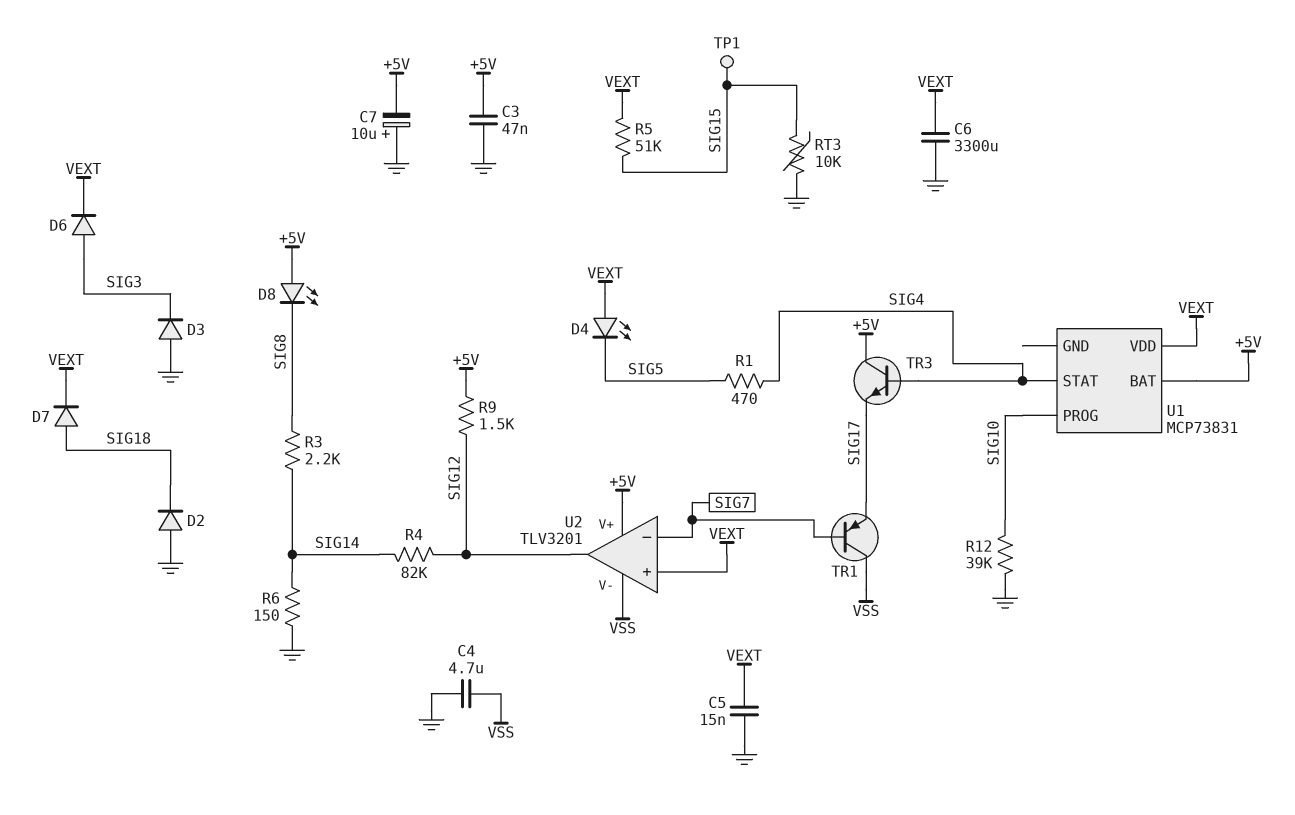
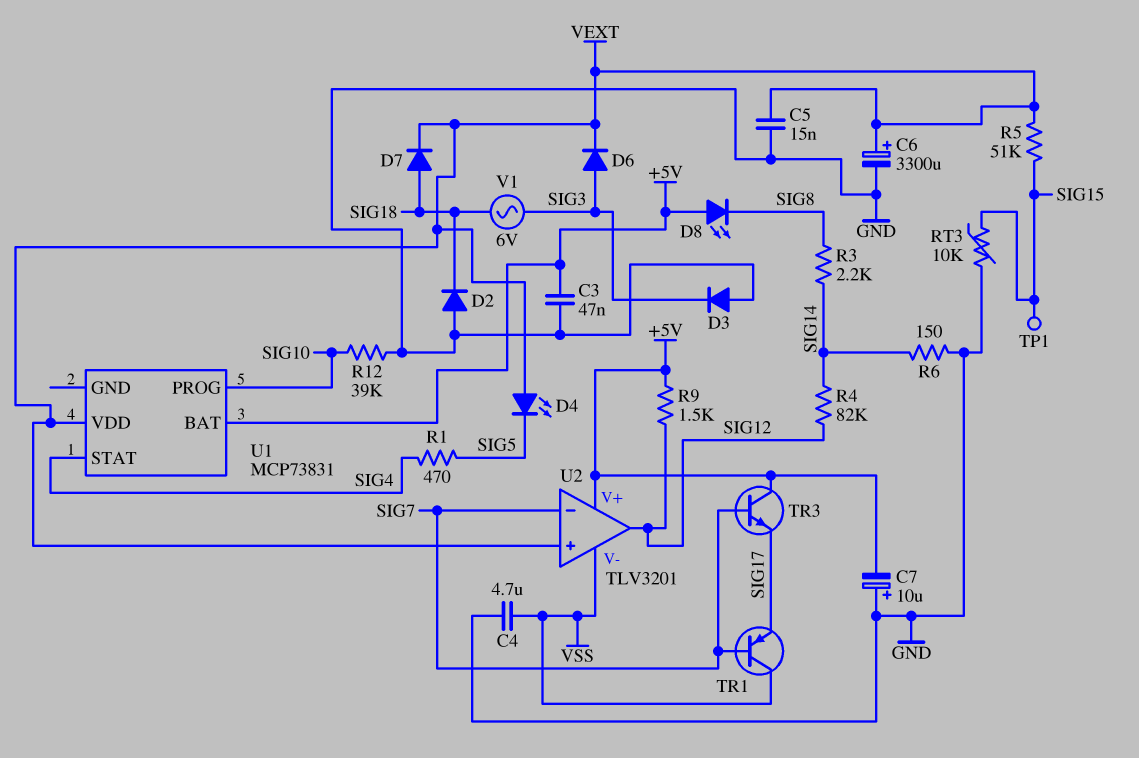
C6: 3300uF (GND, VEXT) -> 3300uF (plus VEXT, minus GND)
TR3: NPN (B SIG4, C +5V, E SIG17) -> NPN (B SIG7, C +5V, E SIG17)
V1: none -> AC 6V (SIG3, SIG18)

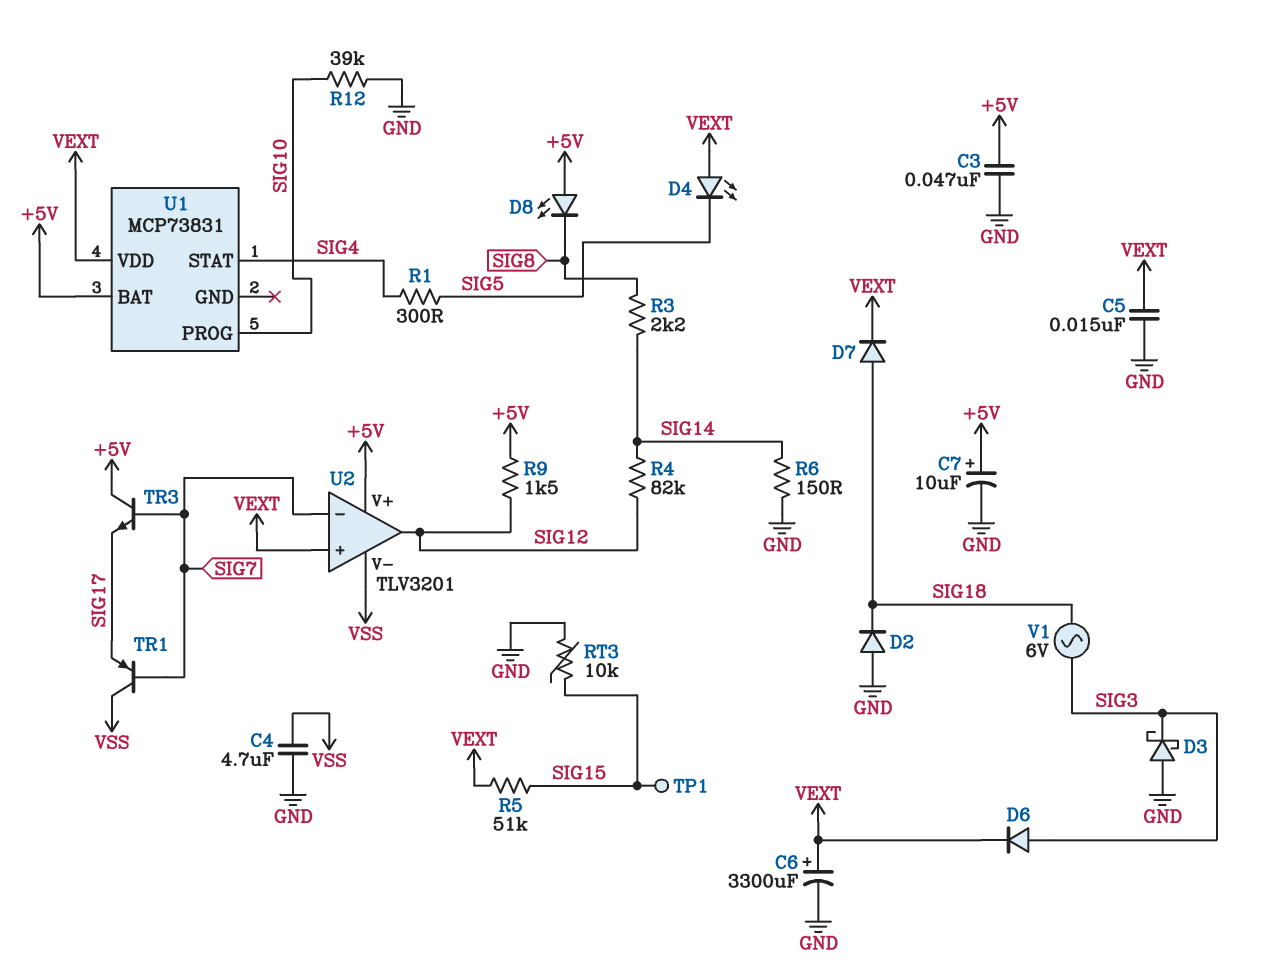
C7: 10uF (plus GND, minus +5V) -> 10uF (plus +5V, minus GND)
D3: diode (A GND, K SIG3) -> schottky (A GND, K SIG3)
R1: 470 (SIG4, SIG5) -> 300 (SIG4, SIG5)

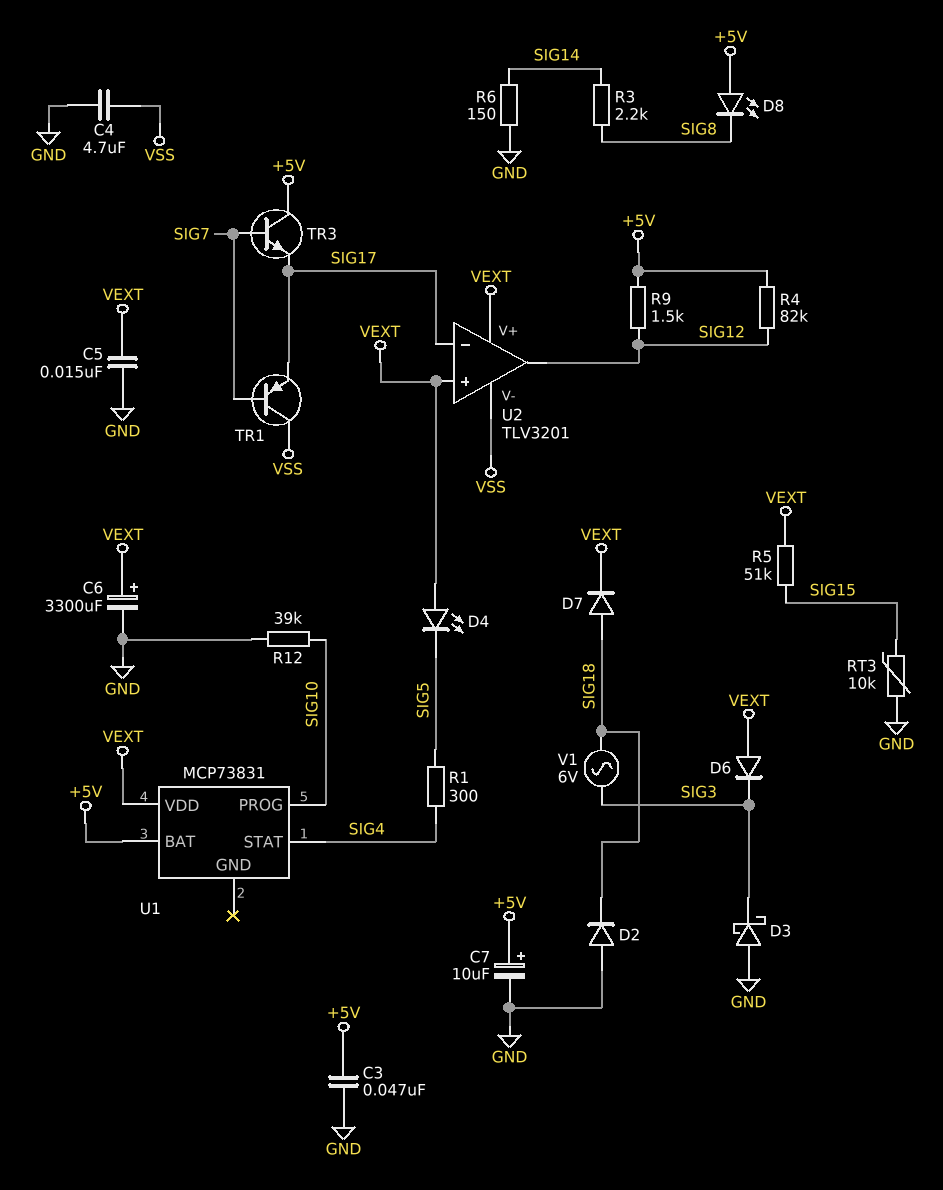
D6: diode (A SIG3, K VEXT) -> diode (A VEXT, K SIG3)
R4: 82k (SIG12, SIG14) -> 82k (+5V, SIG12)
TP1: test point (SIG15) -> none
U2 pin V+: +5V -> VEXT
U2 pin in-: SIG7 -> SIG17

